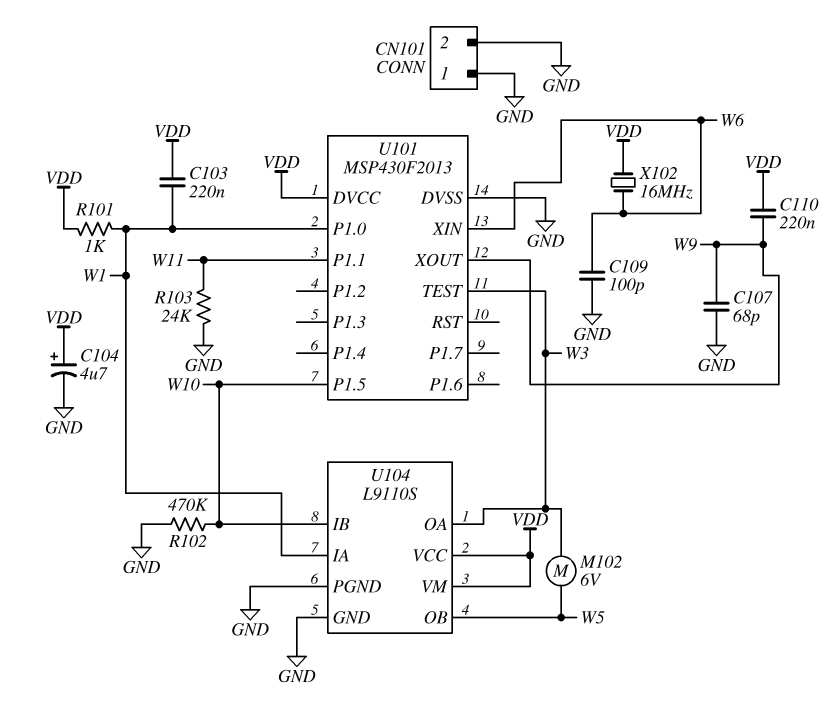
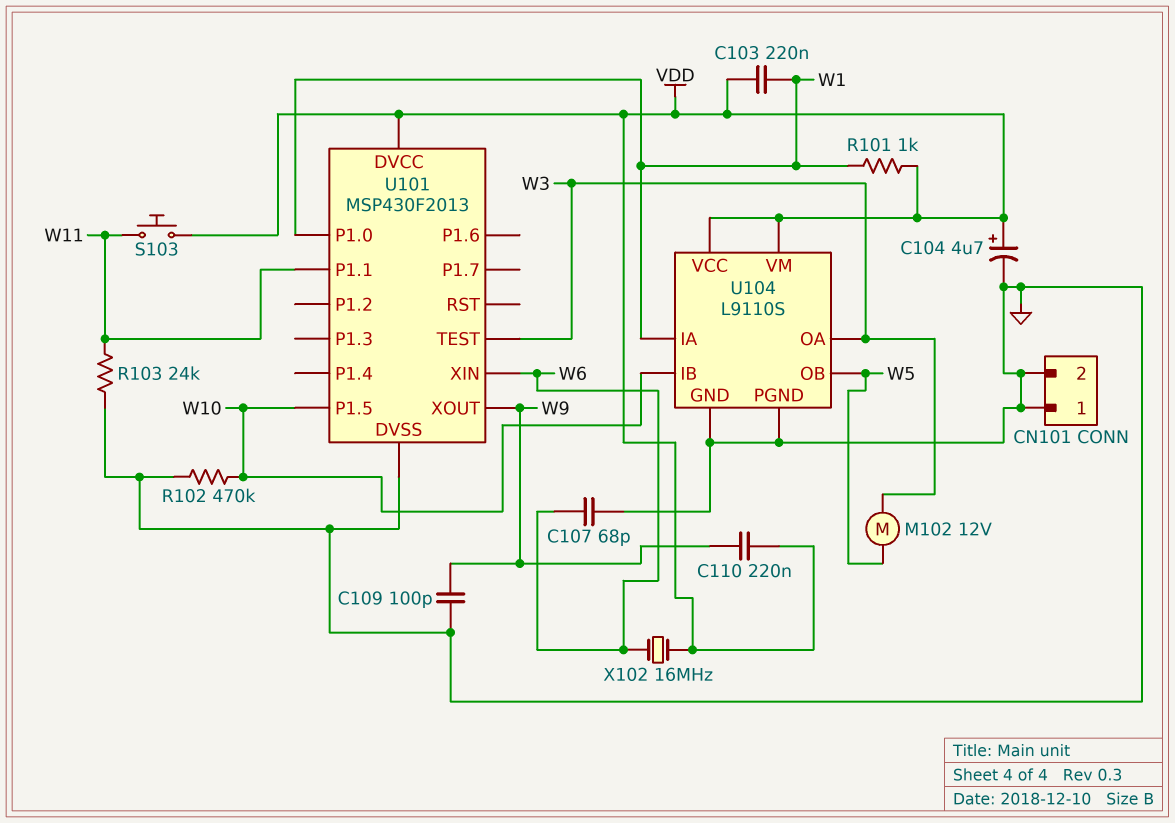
C107: 68pF (GND, W9) -> 68pF (GND, W6)
C109: 100pF (GND, W6) -> 100pF (GND, W9)
M102: motor 6V (W3, W5) -> motor 12V (W3, W5)
S103: none -> button (VDD, W11)

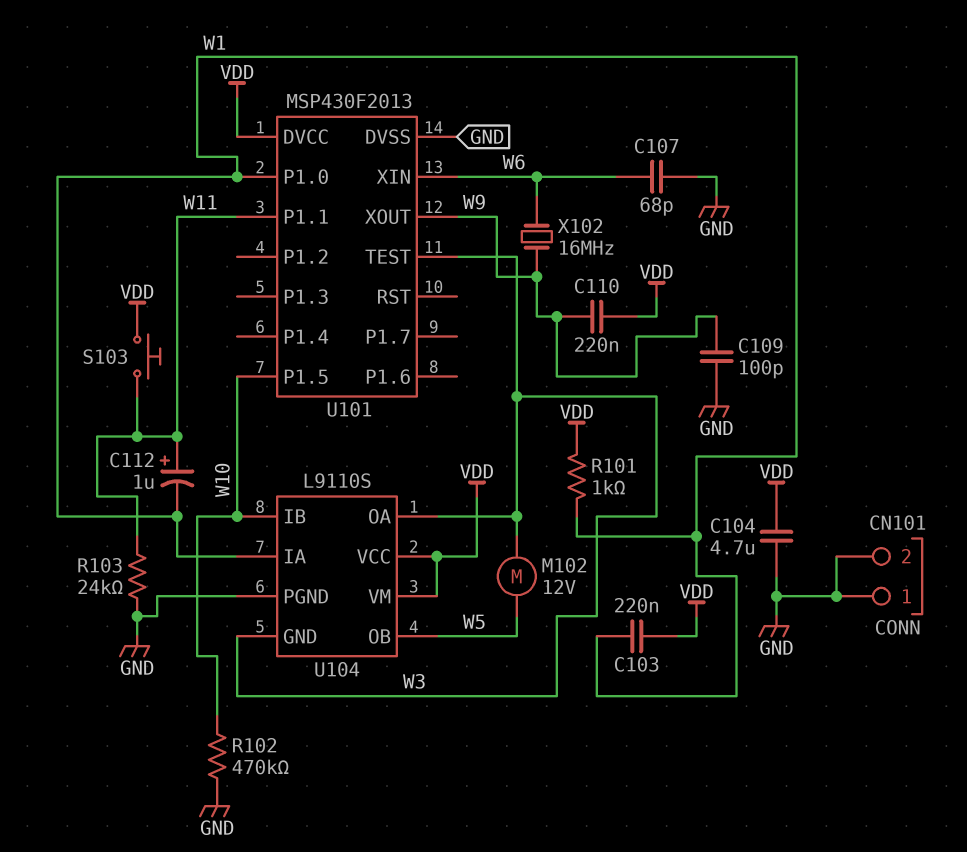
C104: 4.7uF (plus VDD, minus GND) -> 4.7uF (GND, VDD)
C112: none -> 1uF (plus W11, minus W1)
U104 pin GND: GND -> W3
X102: 16MHz (VDD, W6) -> 16MHz (W6, W9)

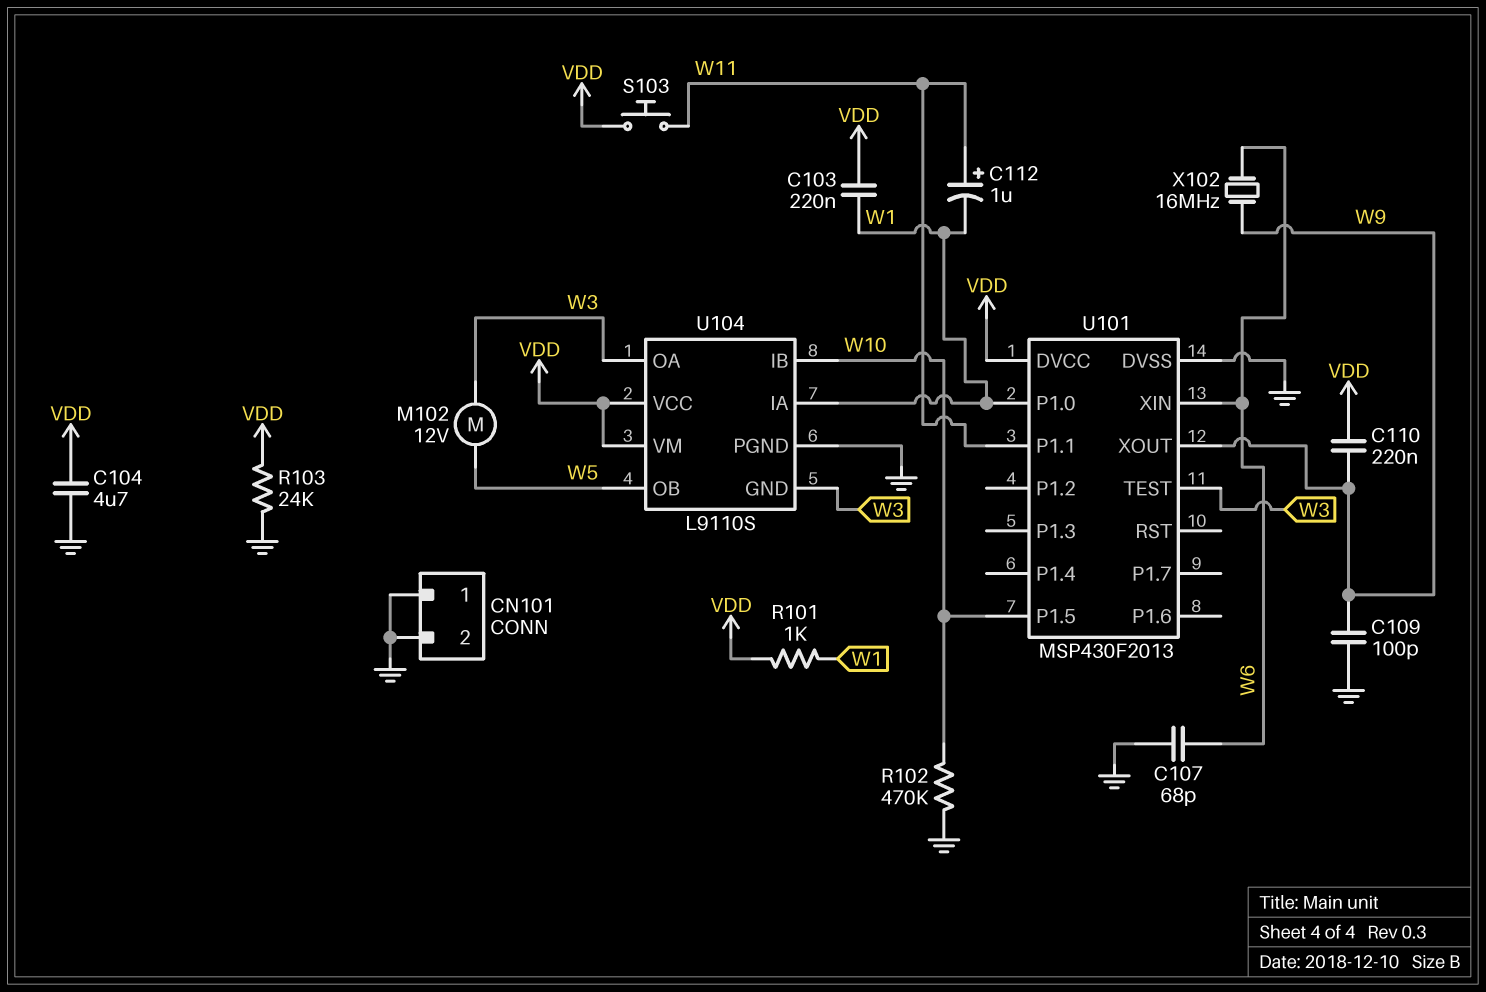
R103: 24k (GND, W11) -> 24k (GND, VDD)

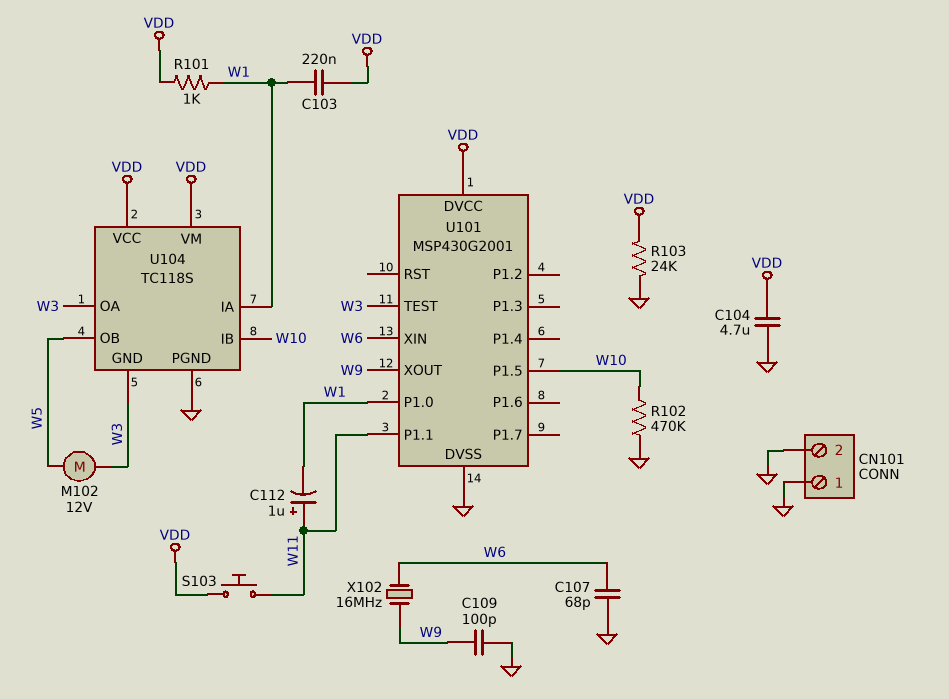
C110: 220nF (VDD, W9) -> none
U101: MSP430F2013 -> MSP430G2001
U104: L9110S -> TC118S

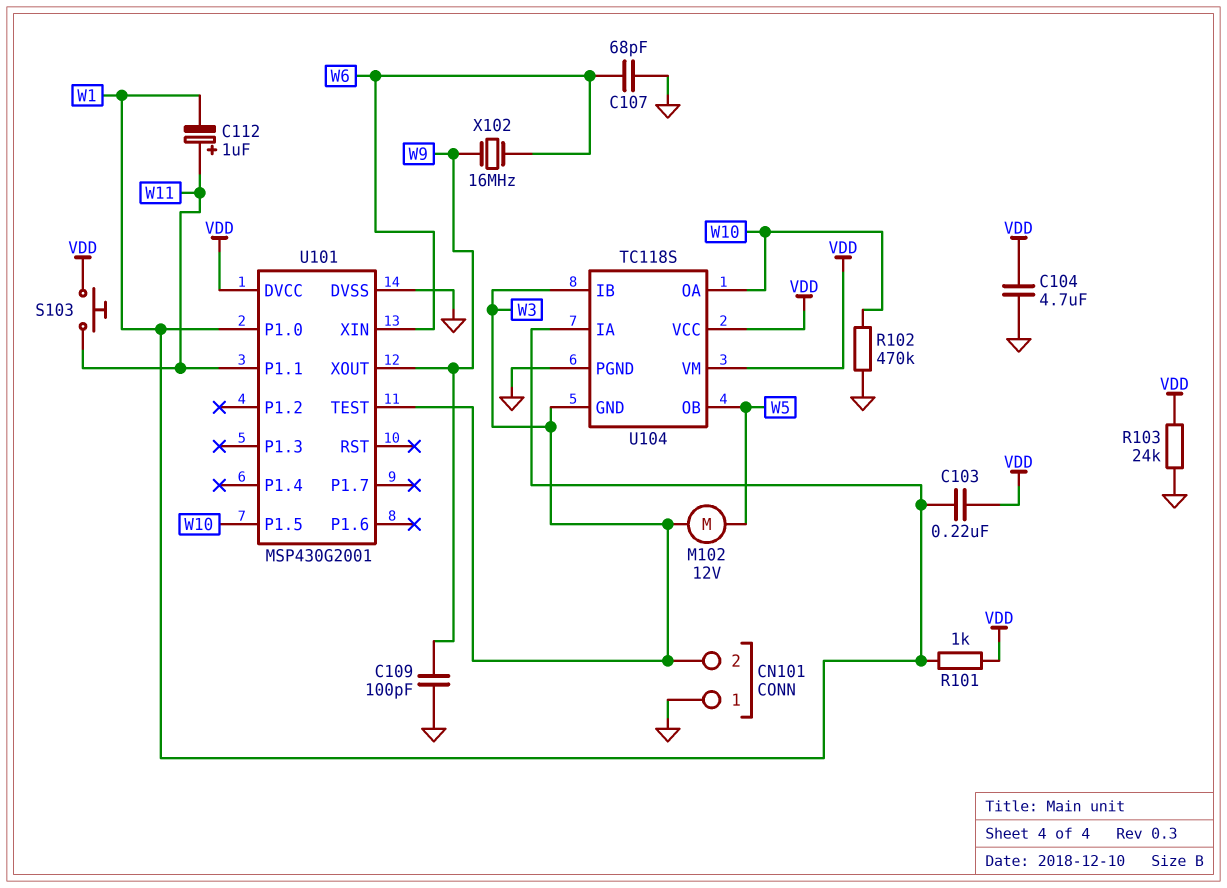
CN101 pin 2: GND -> W3
U104 pin IB: W10 -> W3
U104 pin OA: W3 -> W10

